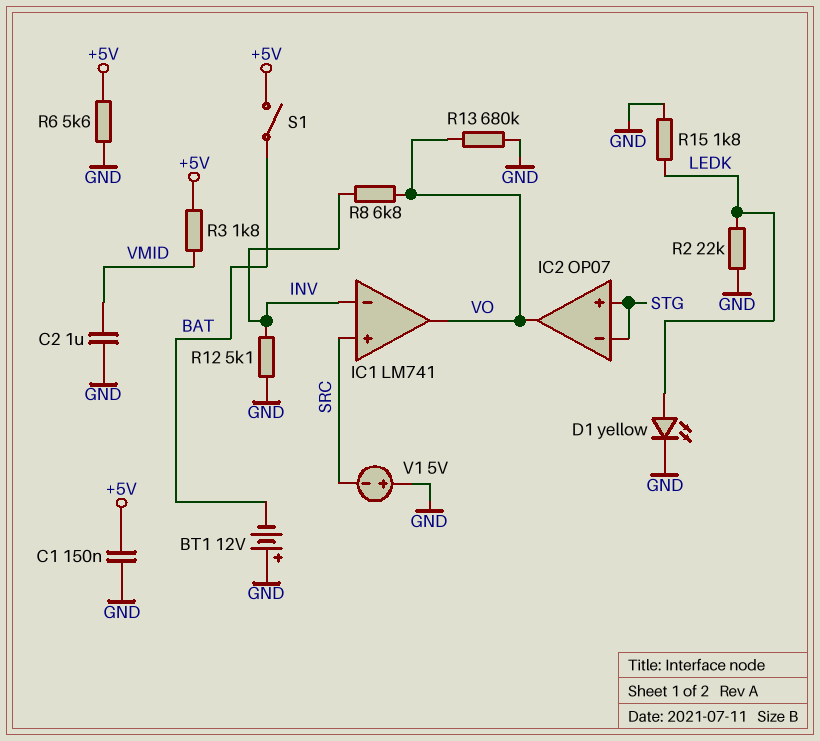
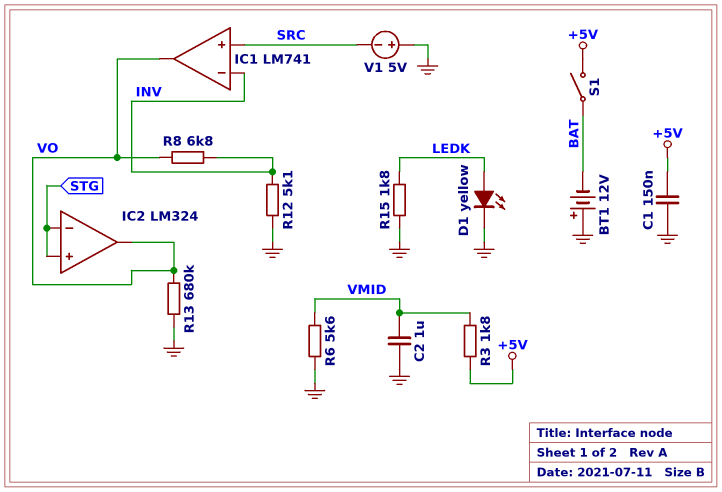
IC2: OP07 -> LM324
R2: 22k (GND, LEDK) -> none
R6: 5.6k (+5V, GND) -> 5.6k (GND, VMID)

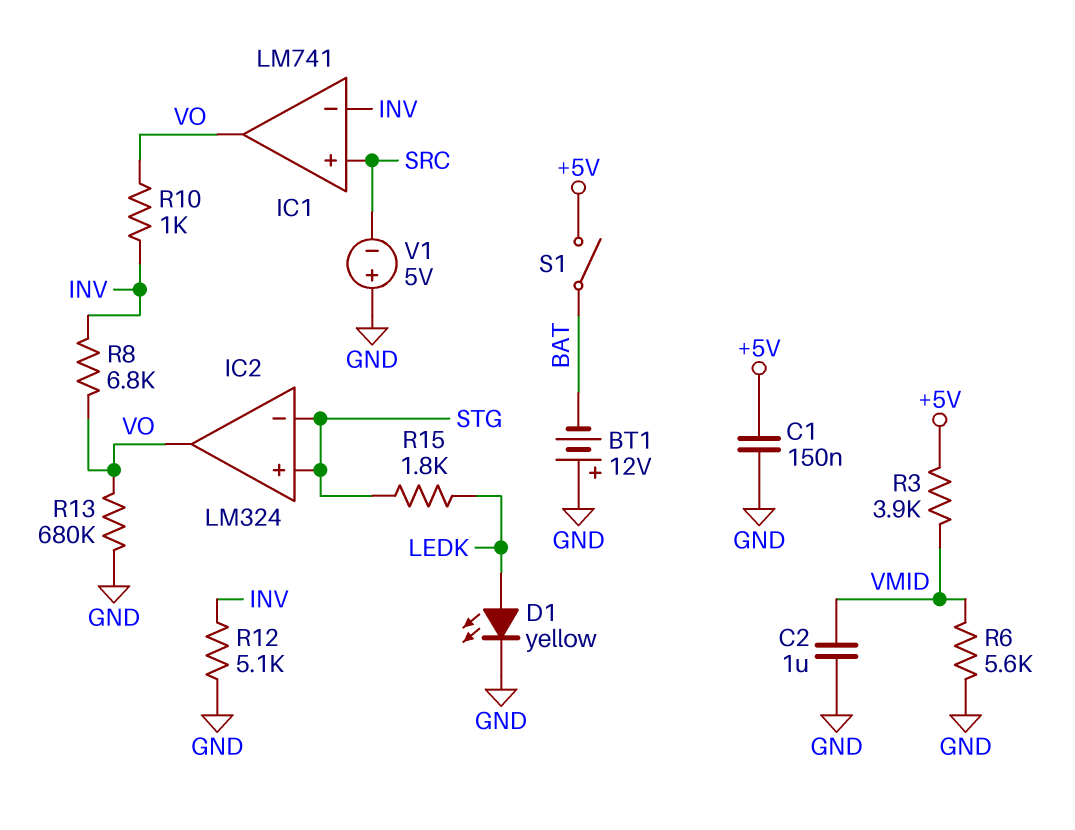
R3: 1.8k (+5V, VMID) -> 3.9k (+5V, VMID)
R10: none -> 1k (INV, VO)
R15: 1.8k (GND, LEDK) -> 1.8k (LEDK, STG)

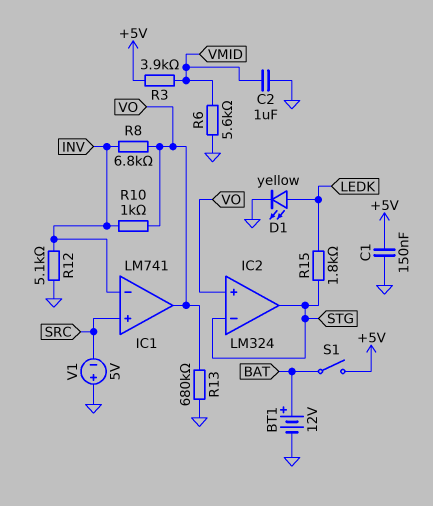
BT1: 12V (plus GND, minus BAT) -> 12V (plus BAT, minus GND)
IC2 pin in+: STG -> VO
IC2 pin out: VO -> STG

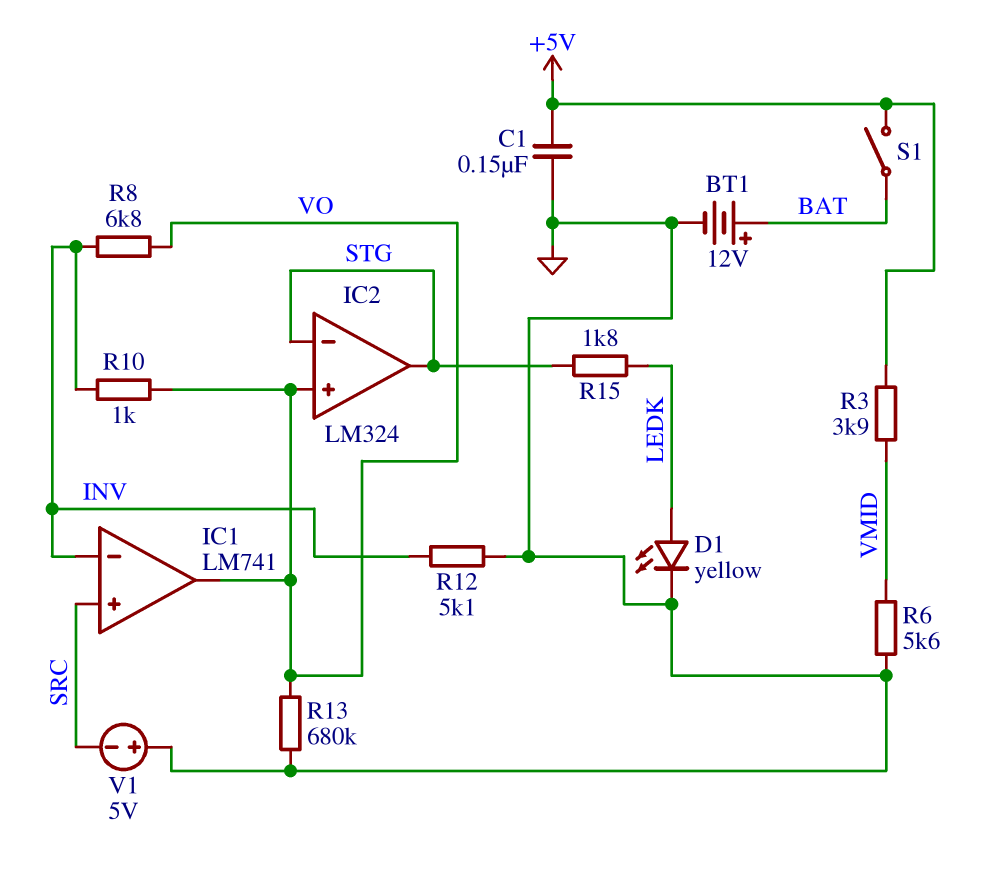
C2: 1uF (GND, VMID) -> none

